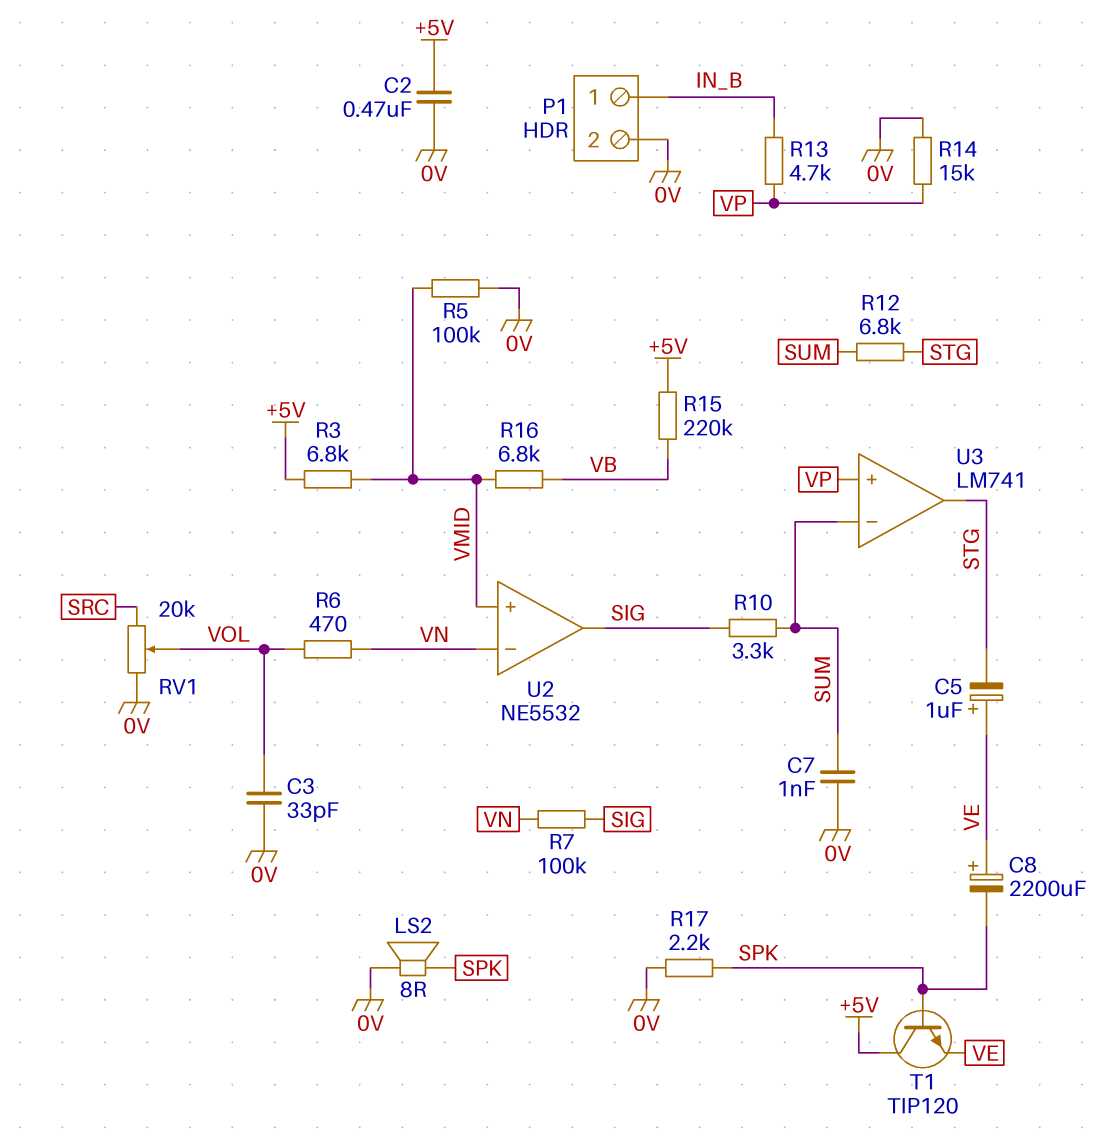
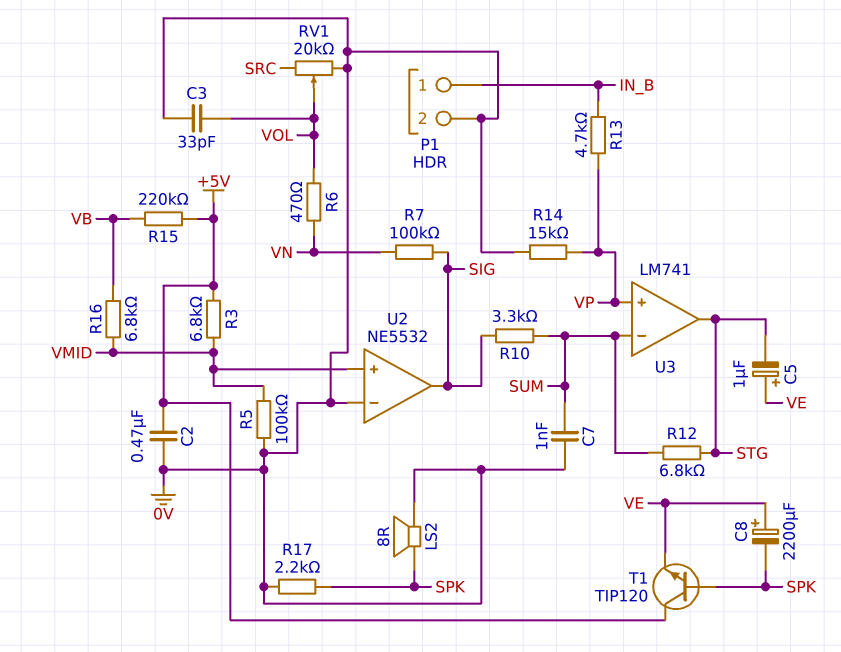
U2 pin in-: VN -> 0V

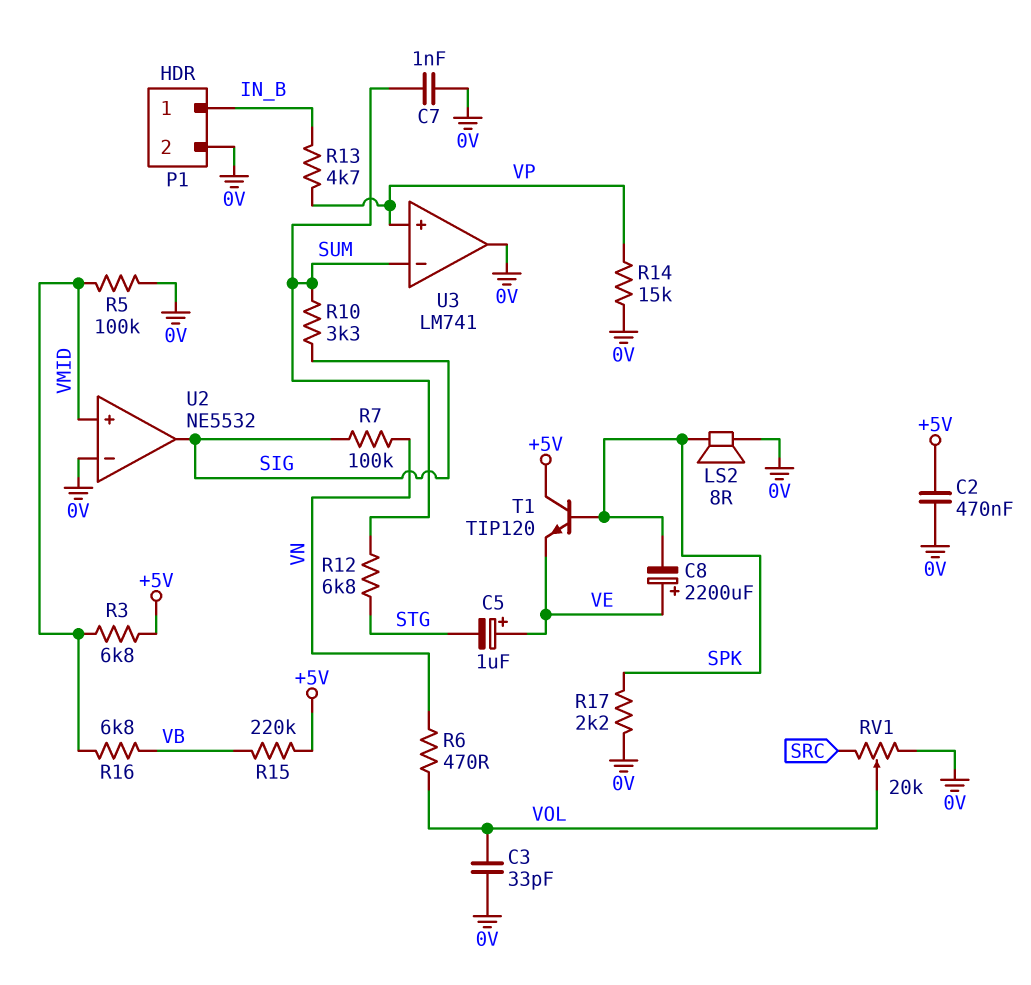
U3 pin out: STG -> 0V

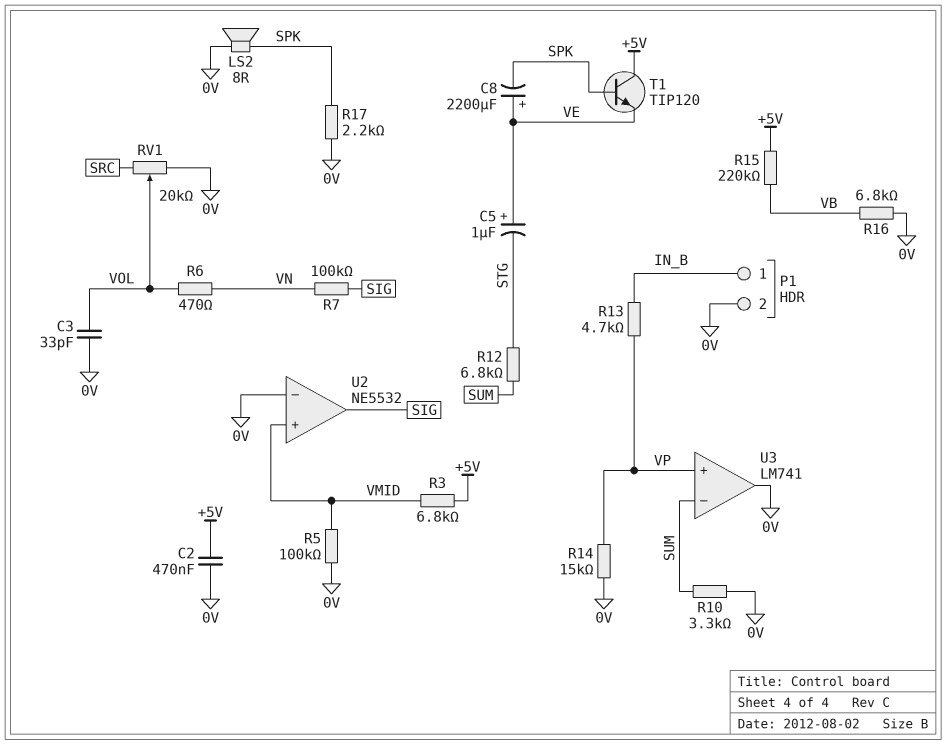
C7: 1nF (0V, SUM) -> none
R10: 3.3k (SIG, SUM) -> 3.3k (0V, SUM)
R16: 6.8k (VB, VMID) -> 6.8k (0V, VB)

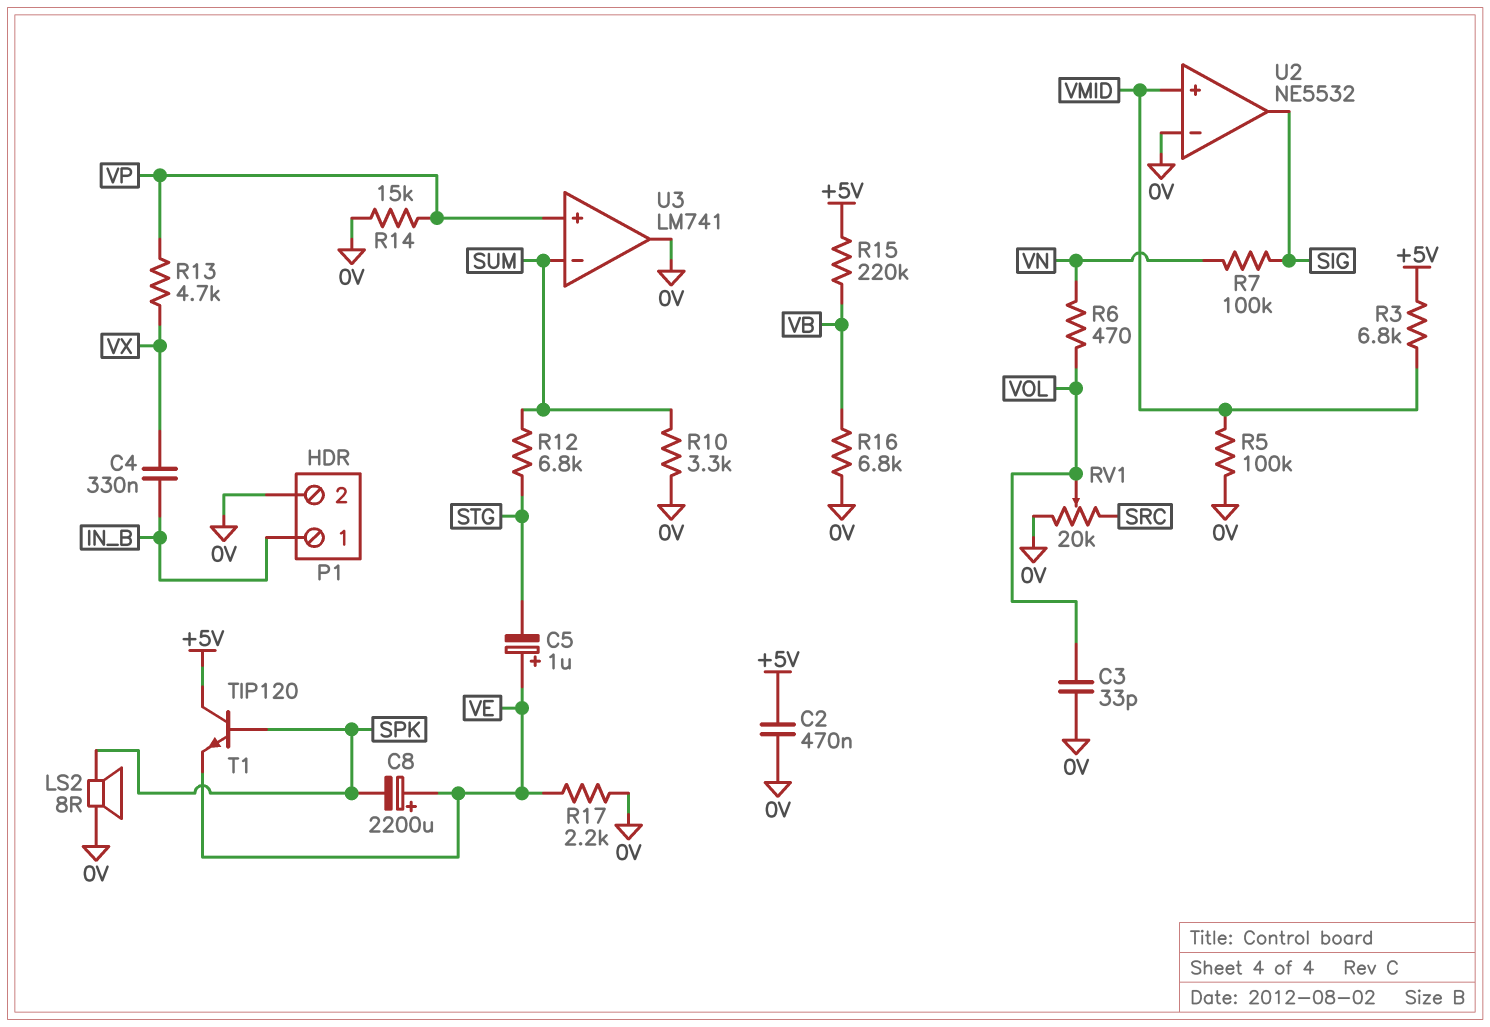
C4: none -> 330nF (IN_B, VX)
R13: 4.7k (IN_B, VP) -> 4.7k (VP, VX)
R17: 2.2k (0V, SPK) -> 2.2k (0V, VE)

